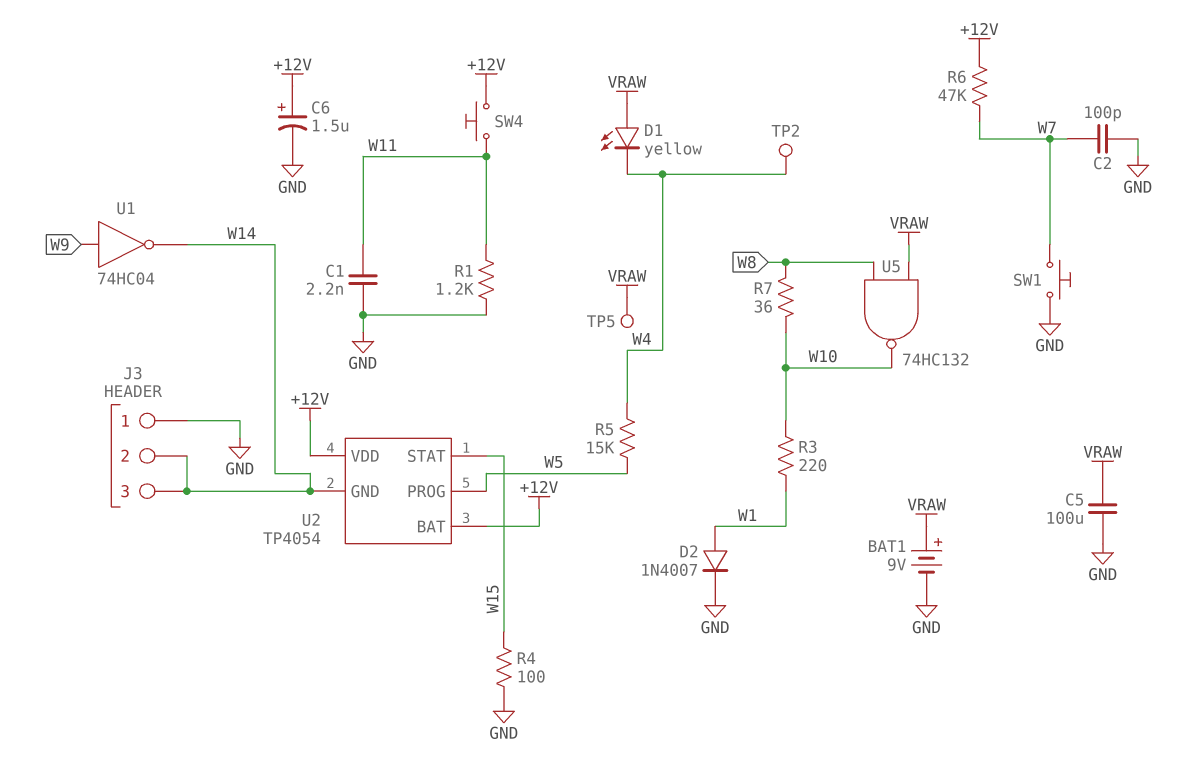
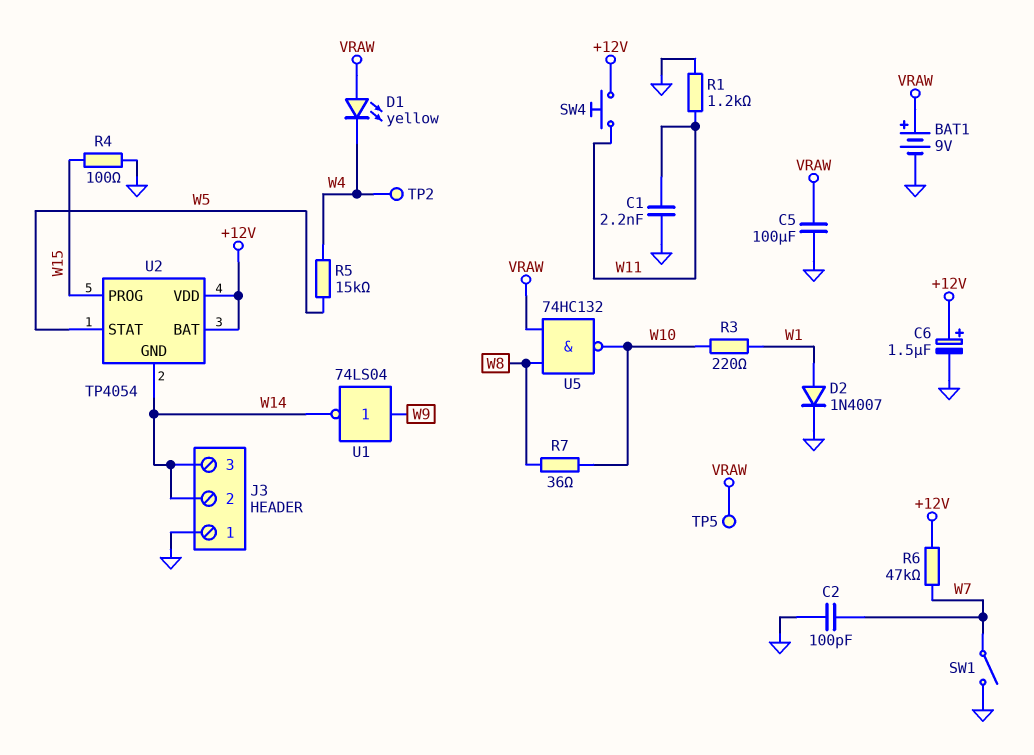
SW1: button (GND, W7) -> switch (GND, W7)
U1: NOT 74HC04 (in W9, out W14) -> NOT 74LS04 (in W9, out W14)
U2 pin PROG: W5 -> W15
U2 pin STAT: W15 -> W5

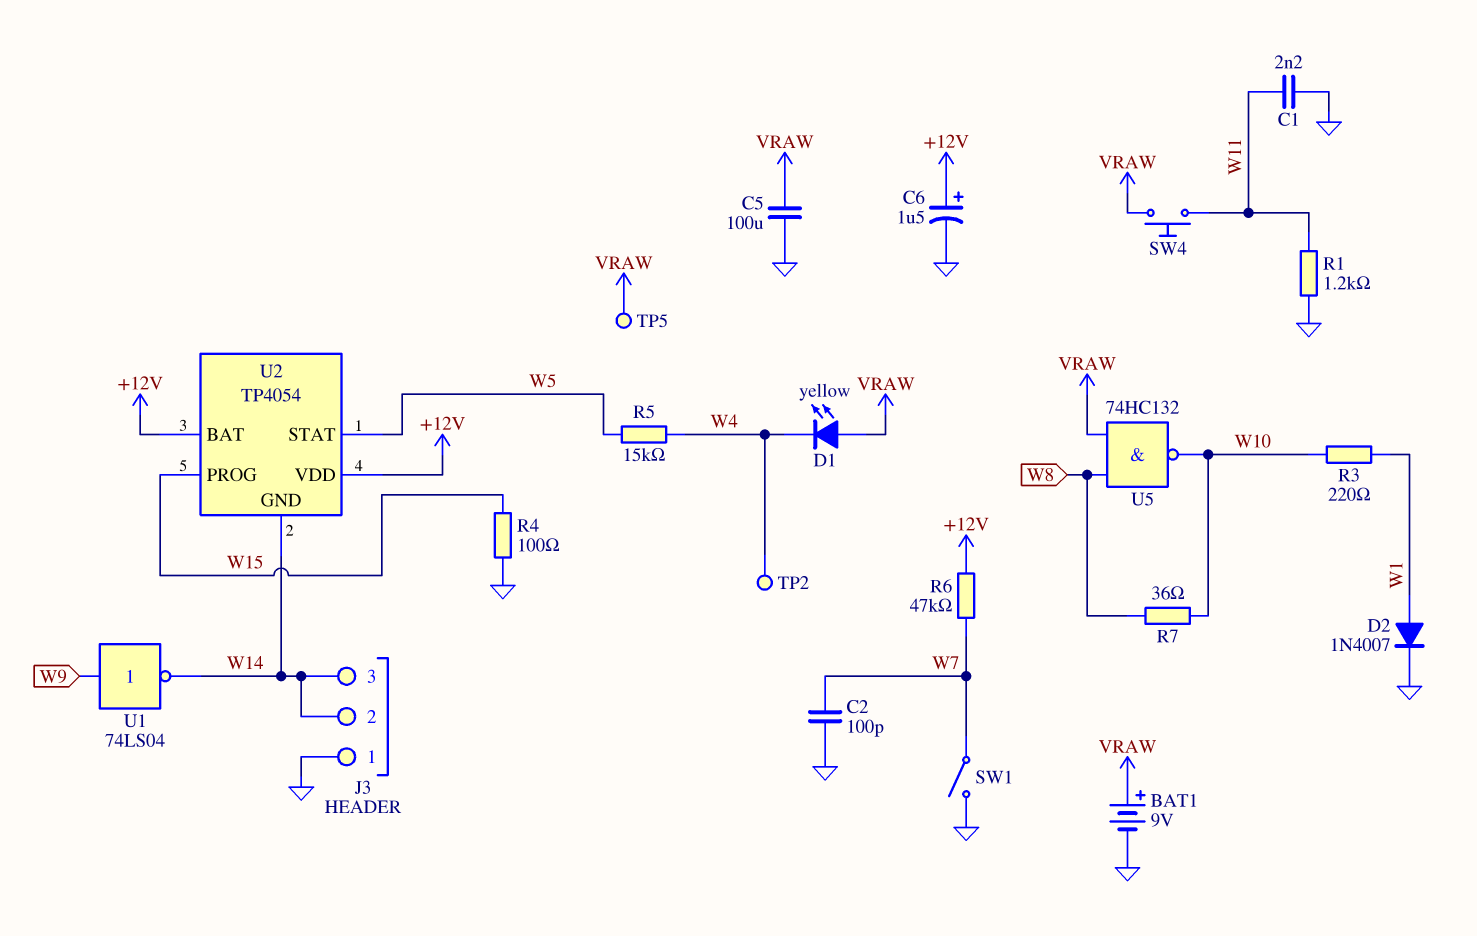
SW4: button (+12V, W11) -> button (VRAW, W11)

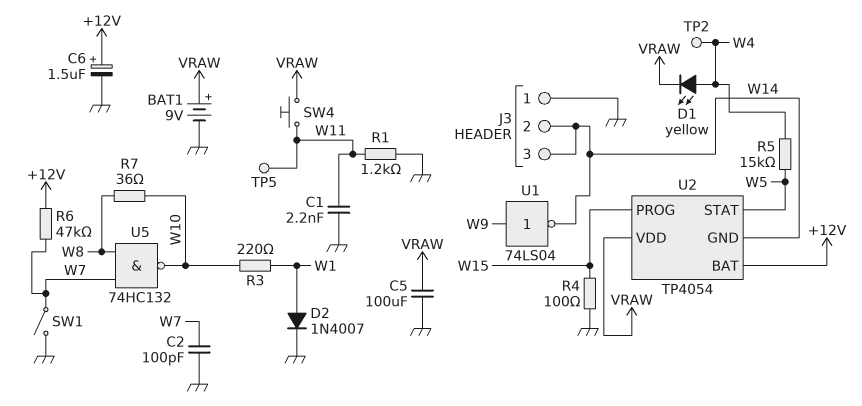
D1: LED yellow (A VRAW, K W4) -> LED yellow (A W4, K VRAW)
TP5: test point (VRAW) -> test point (W11)
U2 pin VDD: +12V -> VRAW
U5: NAND 74HC132 (in VRAW, in W8, out W10) -> NAND 74HC132 (in W7, in W8, out W10)

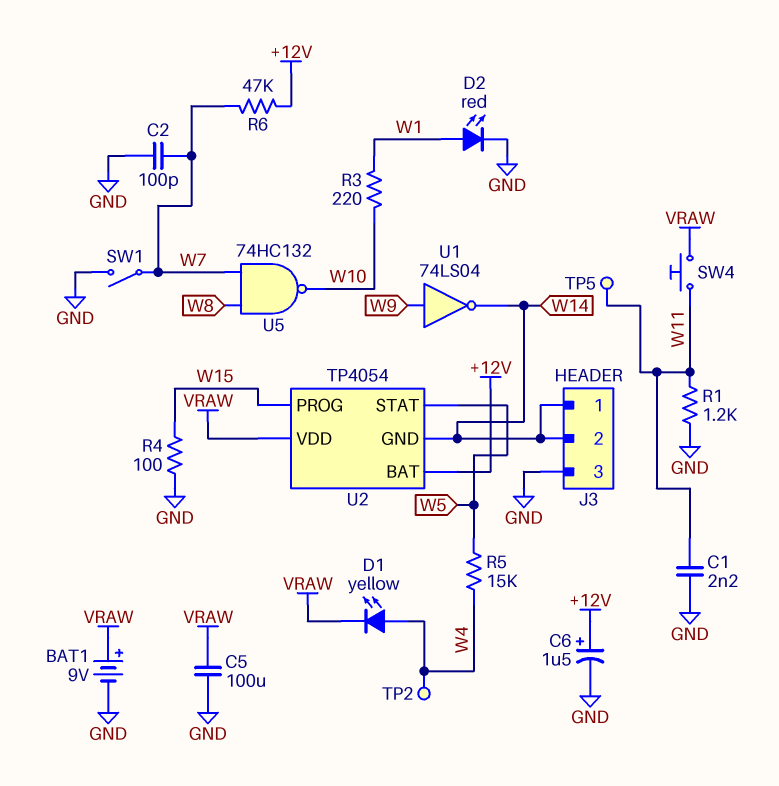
D2: diode 1N4007 (A W1, K GND) -> LED red (A W1, K GND)
J3 pin 1: GND -> W14
J3 pin 3: W14 -> GND
R7: 36 (W8, W10) -> none

